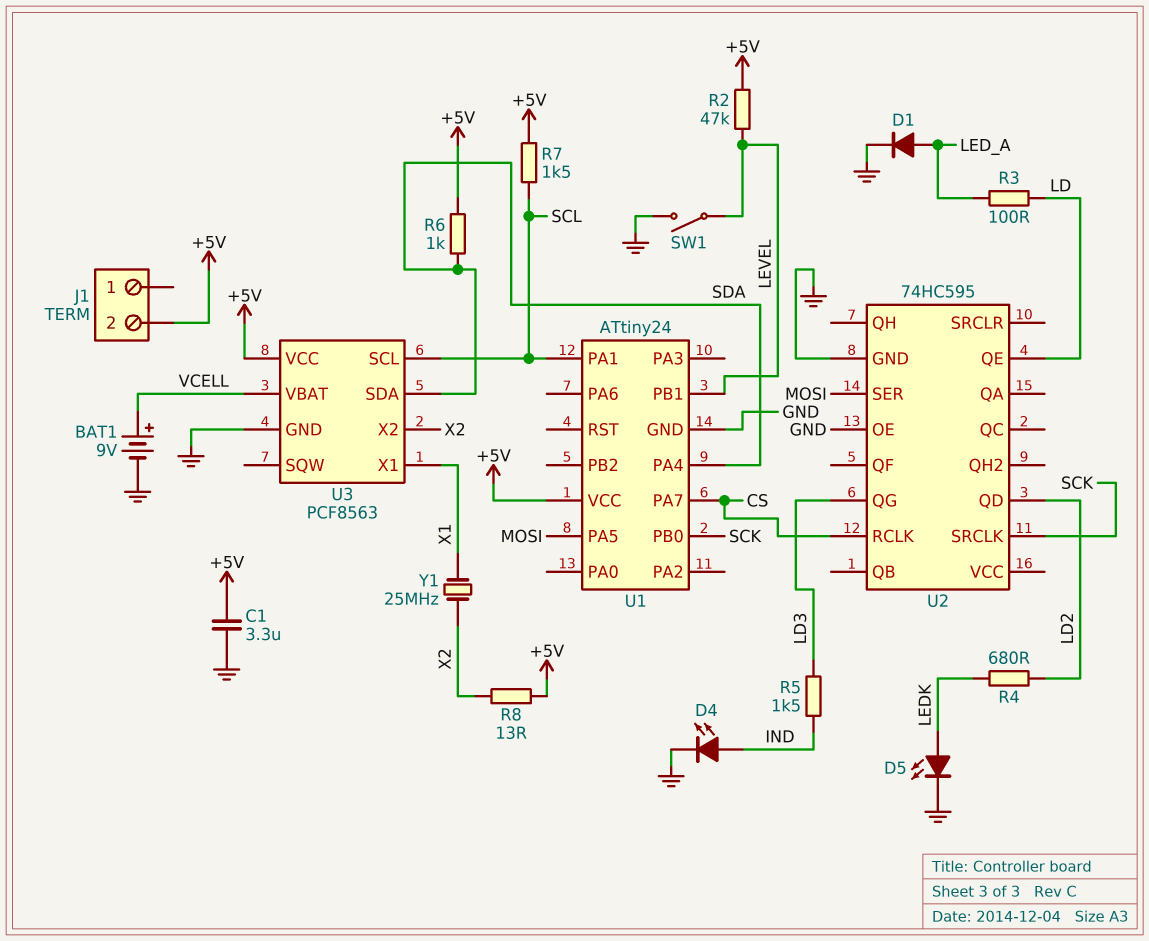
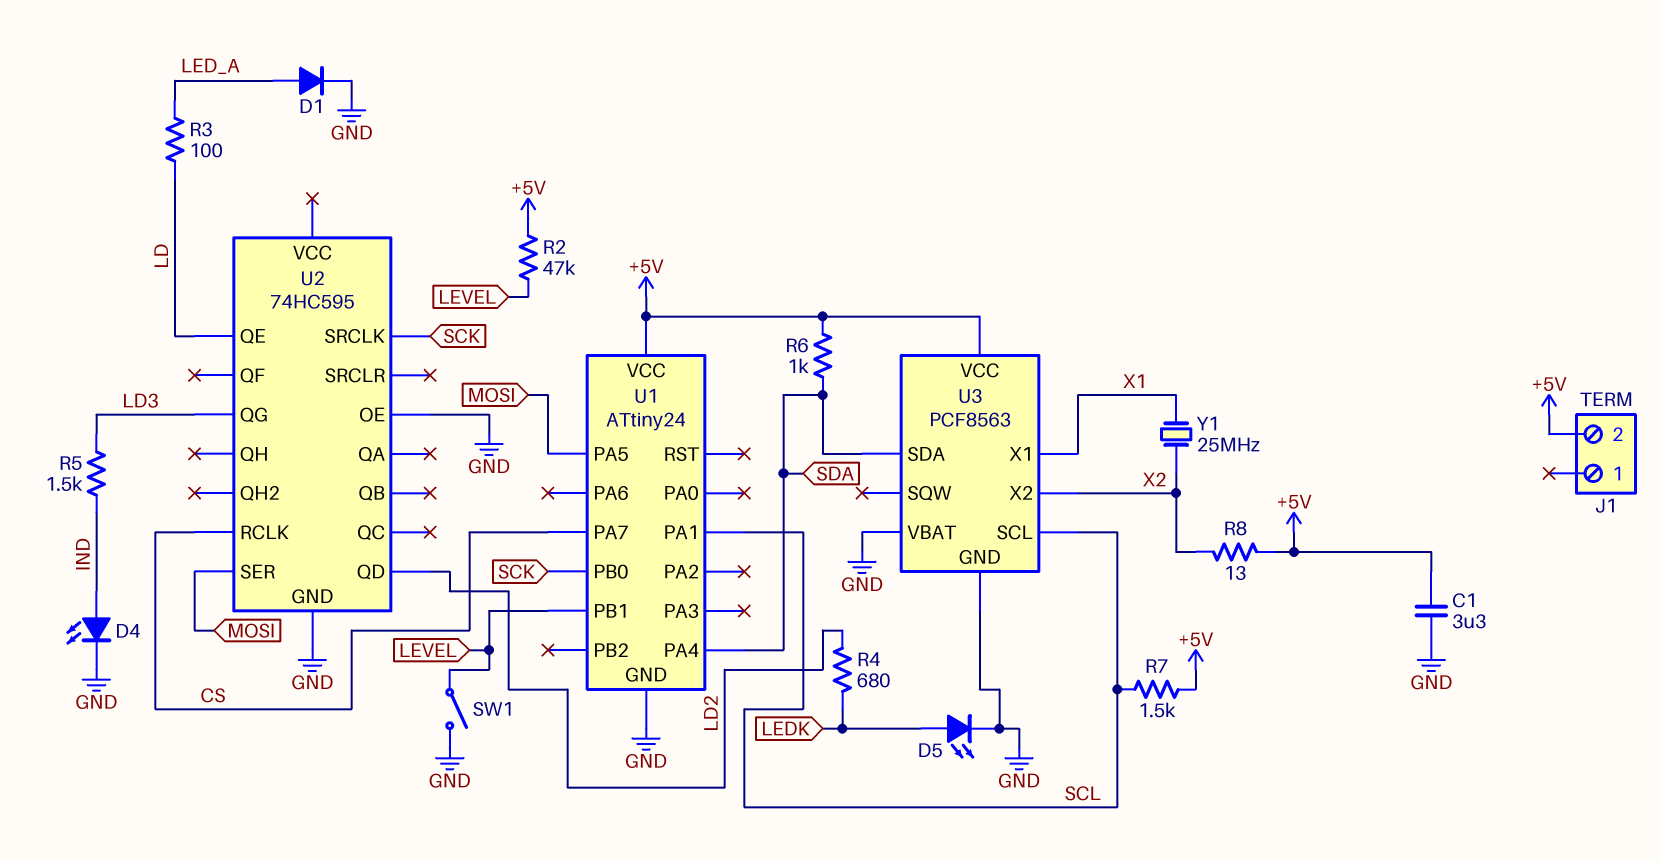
BAT1: 9V (plus VCELL, minus GND) -> none
U3 pin VBAT: VCELL -> GND

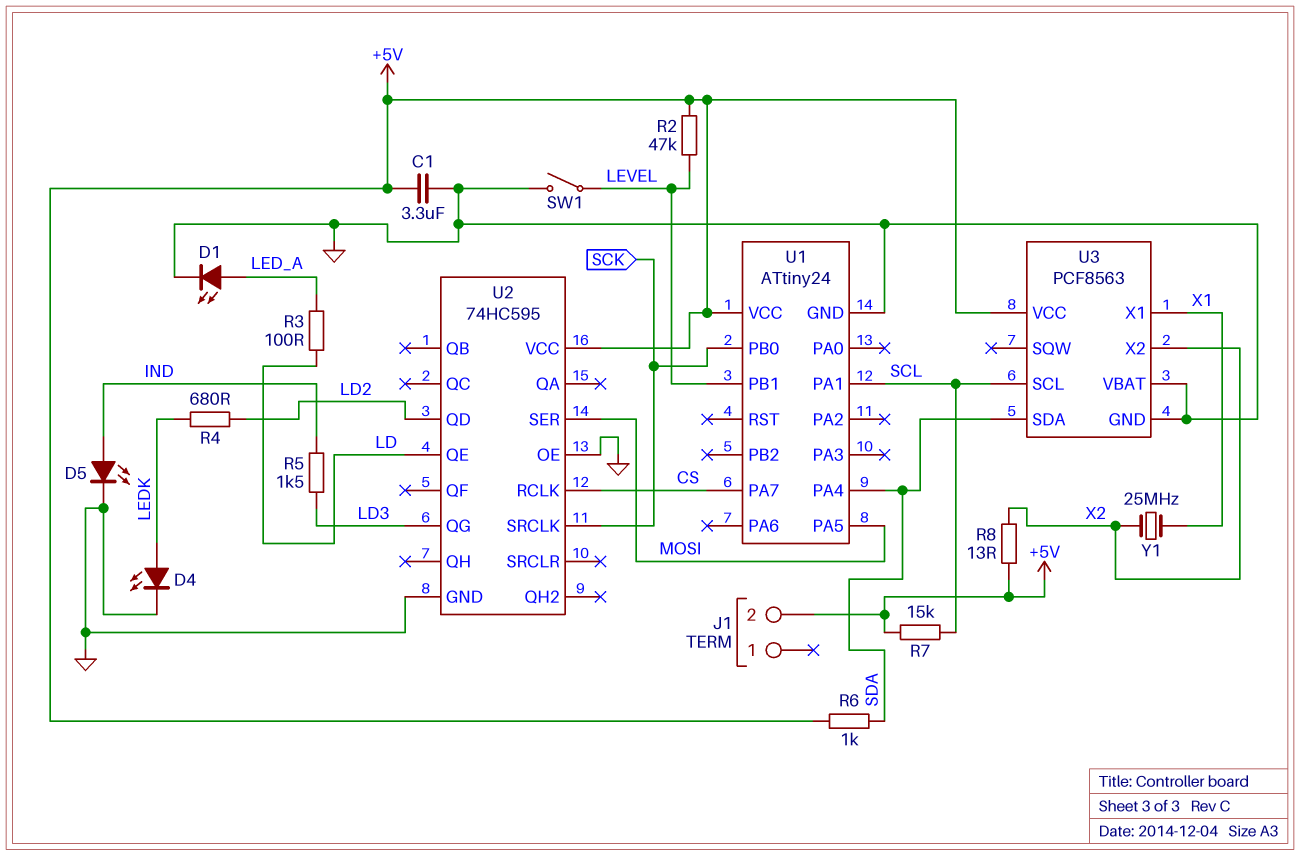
D1: diode (A LED_A, K GND) -> LED (A LED_A, K GND)
D4: LED (A IND, K GND) -> LED (A LEDK, K GND)
D5: LED (A LEDK, K GND) -> LED (A IND, K GND)
R7: 1.5k (+5V, SCL) -> 15k (+5V, SCL)
U2 pin VCC: none -> +5V

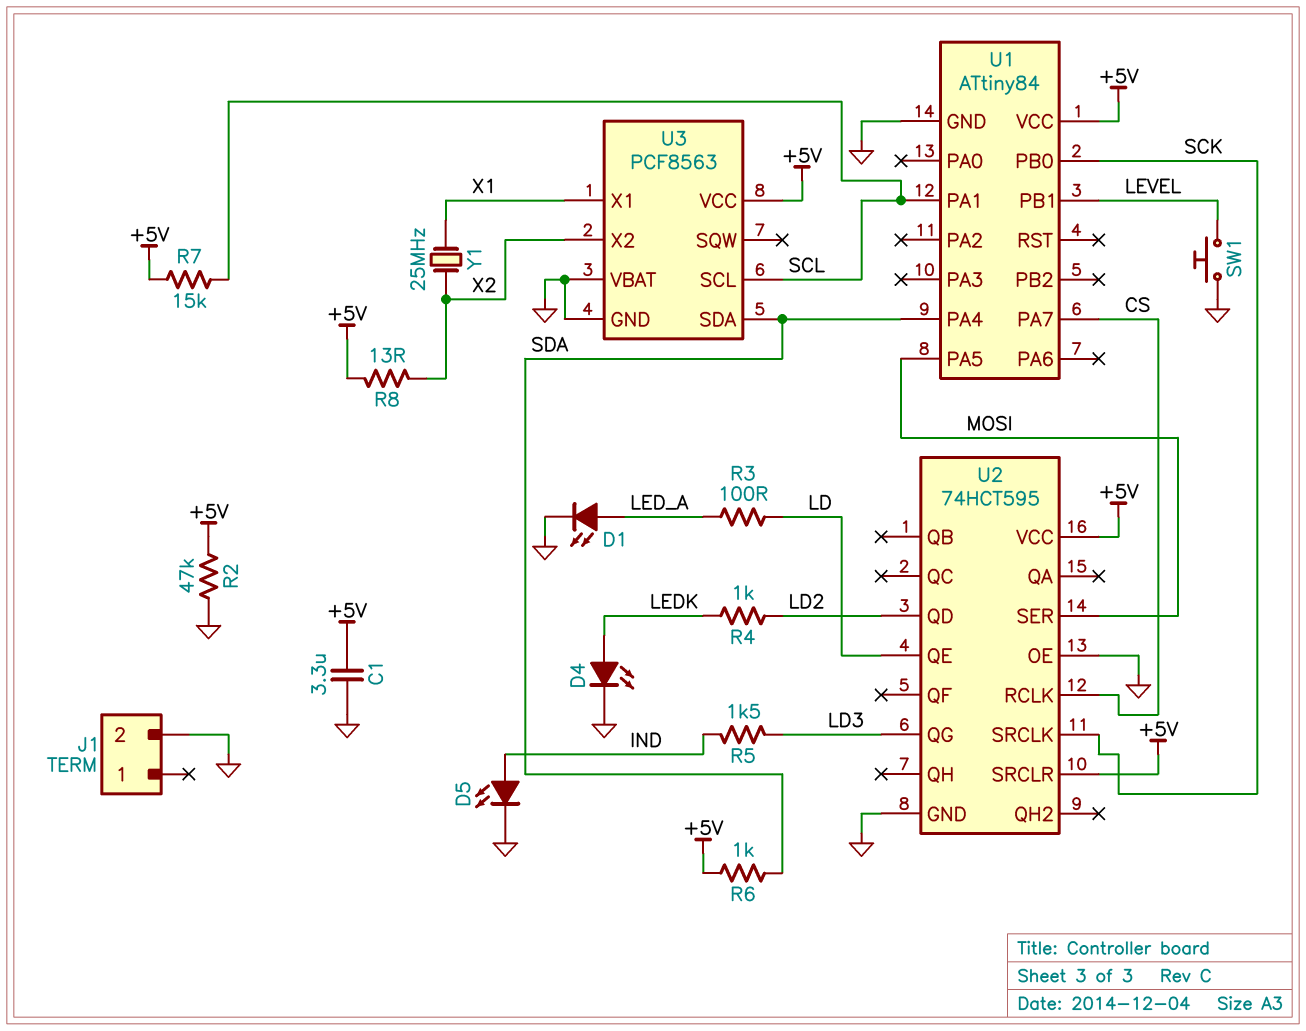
J1 pin 2: +5V -> GND
R2: 47k (+5V, LEVEL) -> 47k (+5V, GND)
R4: 680 (LD2, LEDK) -> 1k (LD2, LEDK)
SW1: switch (GND, LEVEL) -> button (GND, LEVEL)
U1: ATtiny24 -> ATtiny84
U2: 74HC595 -> 74HCT595
U2 pin SRCLR: none -> +5V

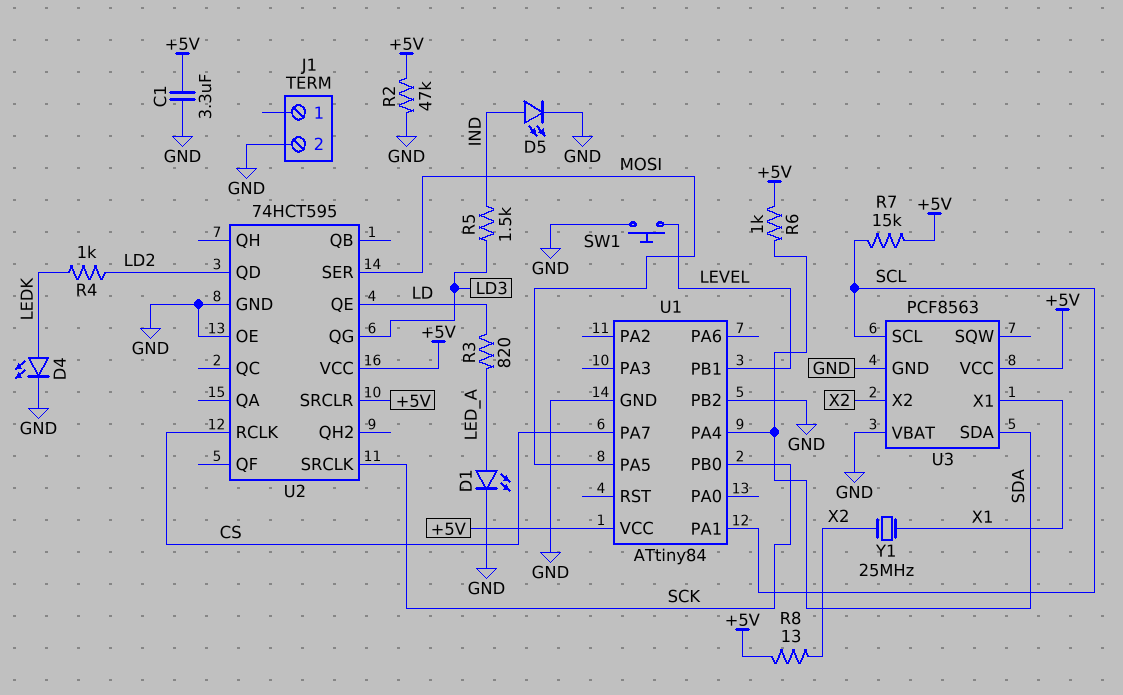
R3: 100 (LD, LED_A) -> 820 (LD, LED_A)
U1 pin PB2: none -> GND

